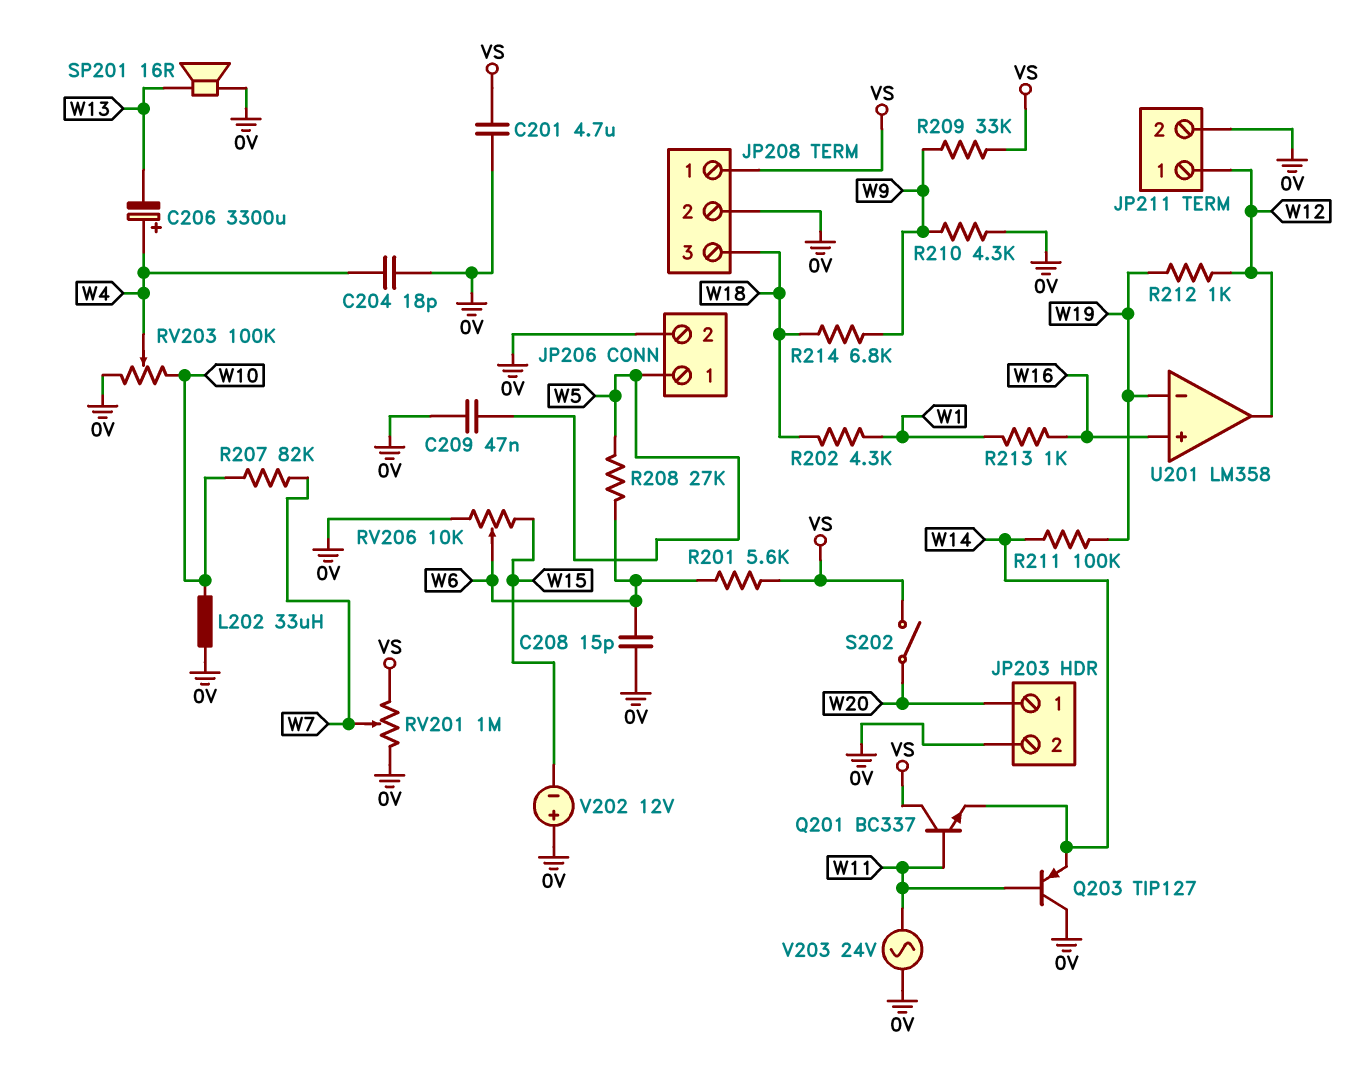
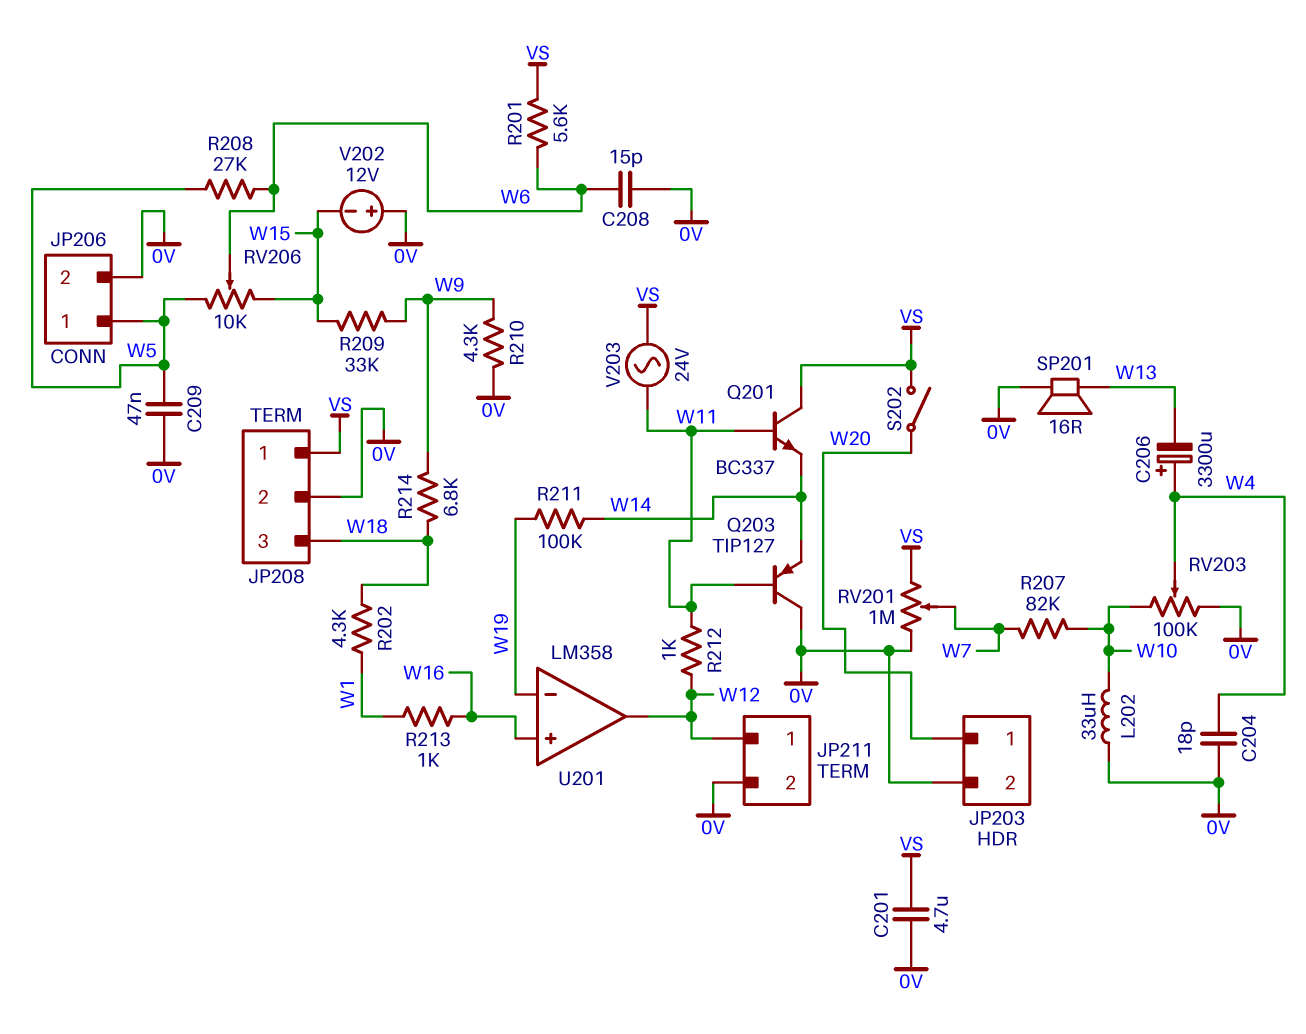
R209: 33k (VS, W9) -> 33k (W9, W15)
R212: 1k (W12, W19) -> 1k (W11, W12)
RV206: 10k (0V, W15, wiper W6) -> 10k (W5, W15, wiper W6)
V203: AC 24V (0V, W11) -> AC 24V (VS, W11)

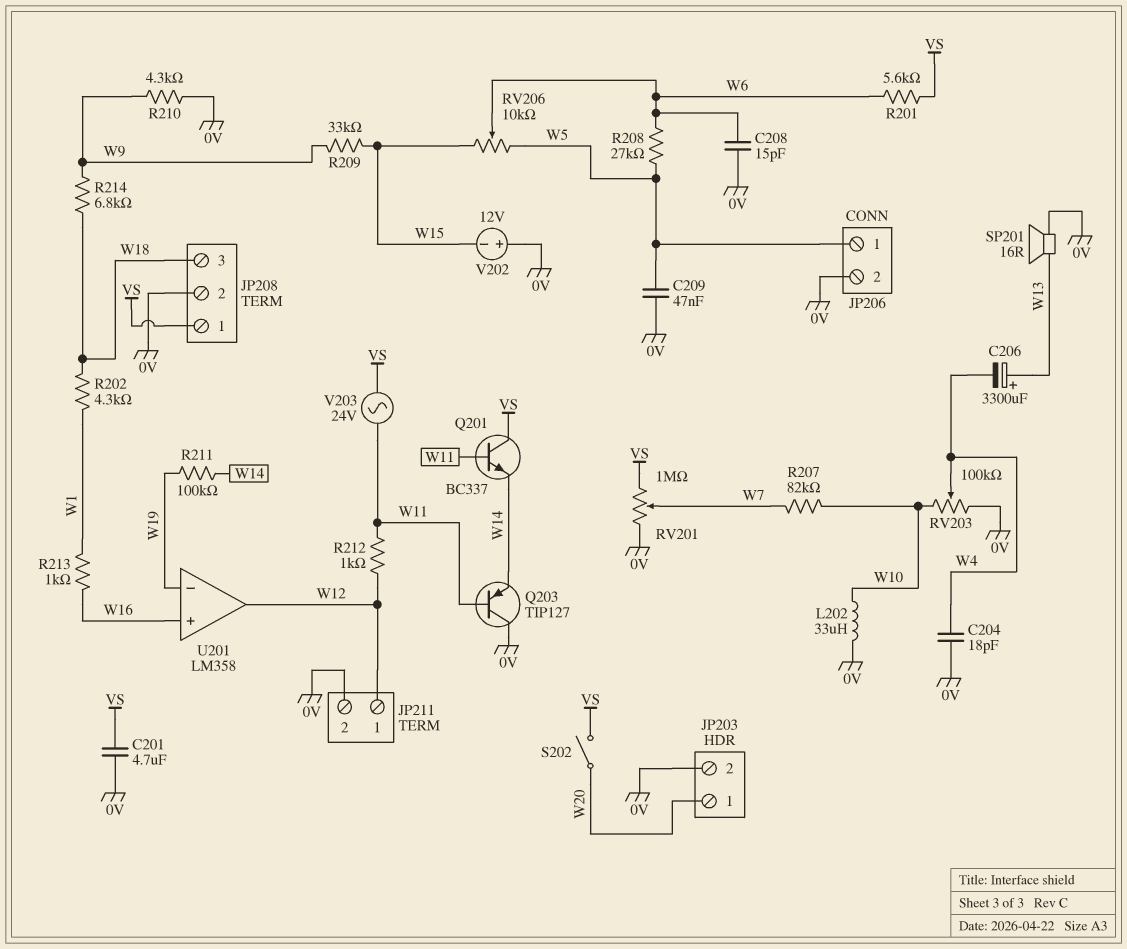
C206: 3300uF (plus W4, minus W13) -> 3300uF (plus W13, minus W4)

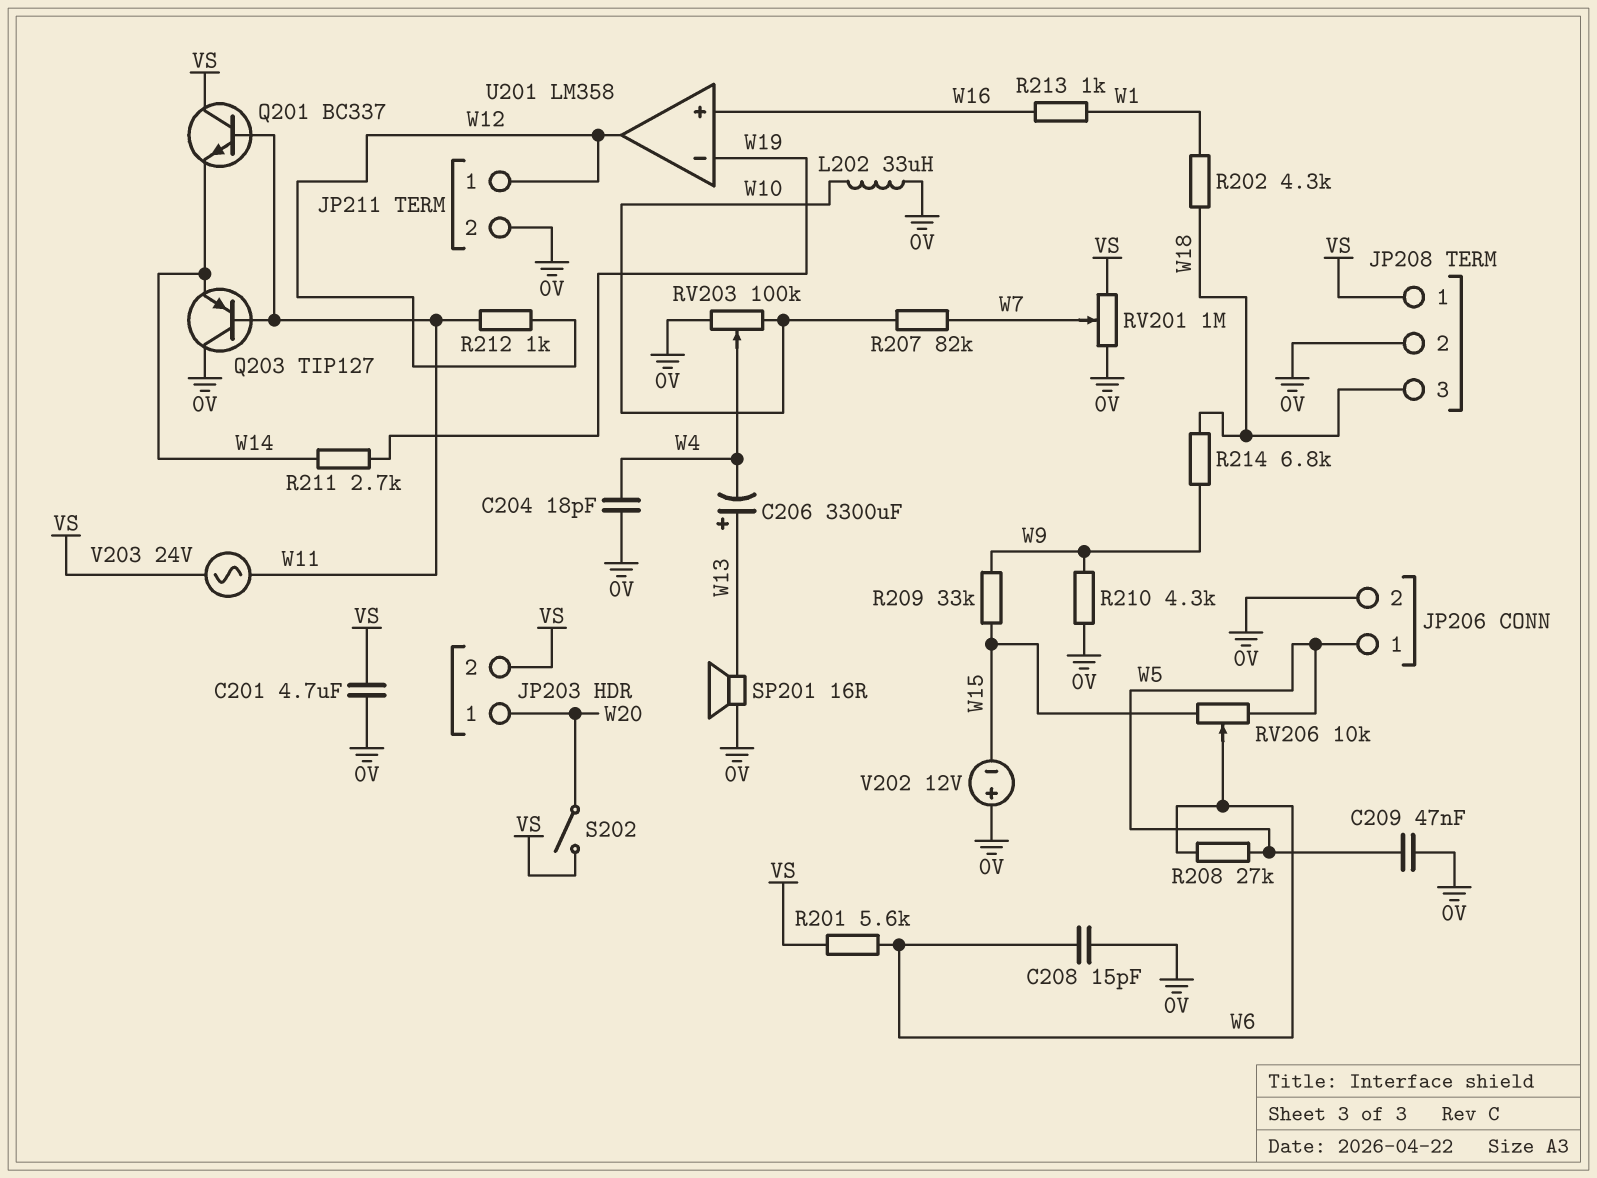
JP203 pin 2: 0V -> VS
R211: 100k (W14, W19) -> 2.7k (W14, W19)

